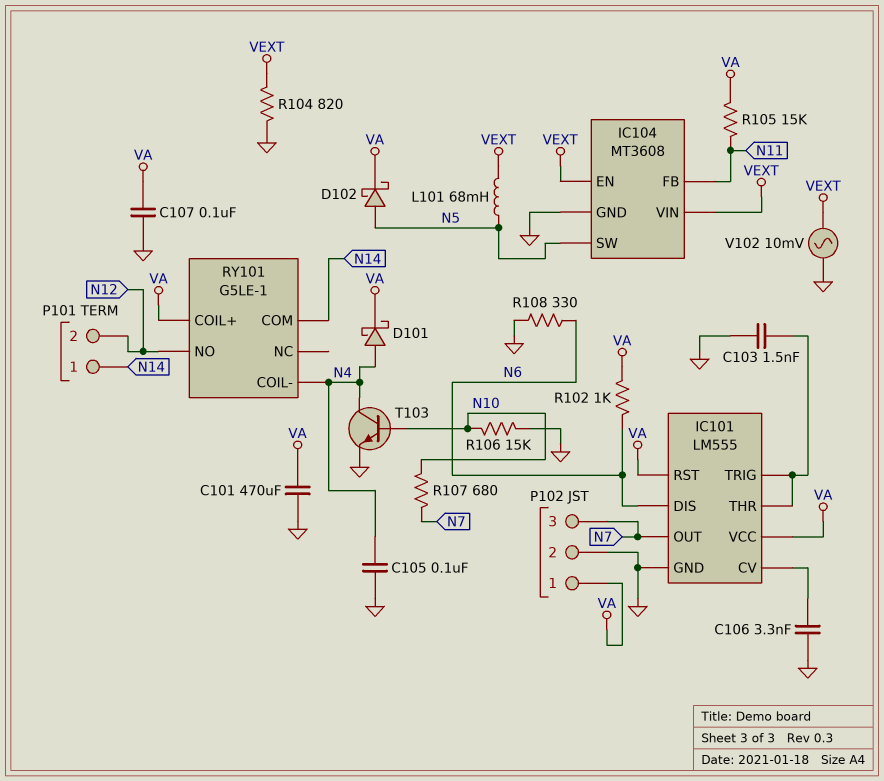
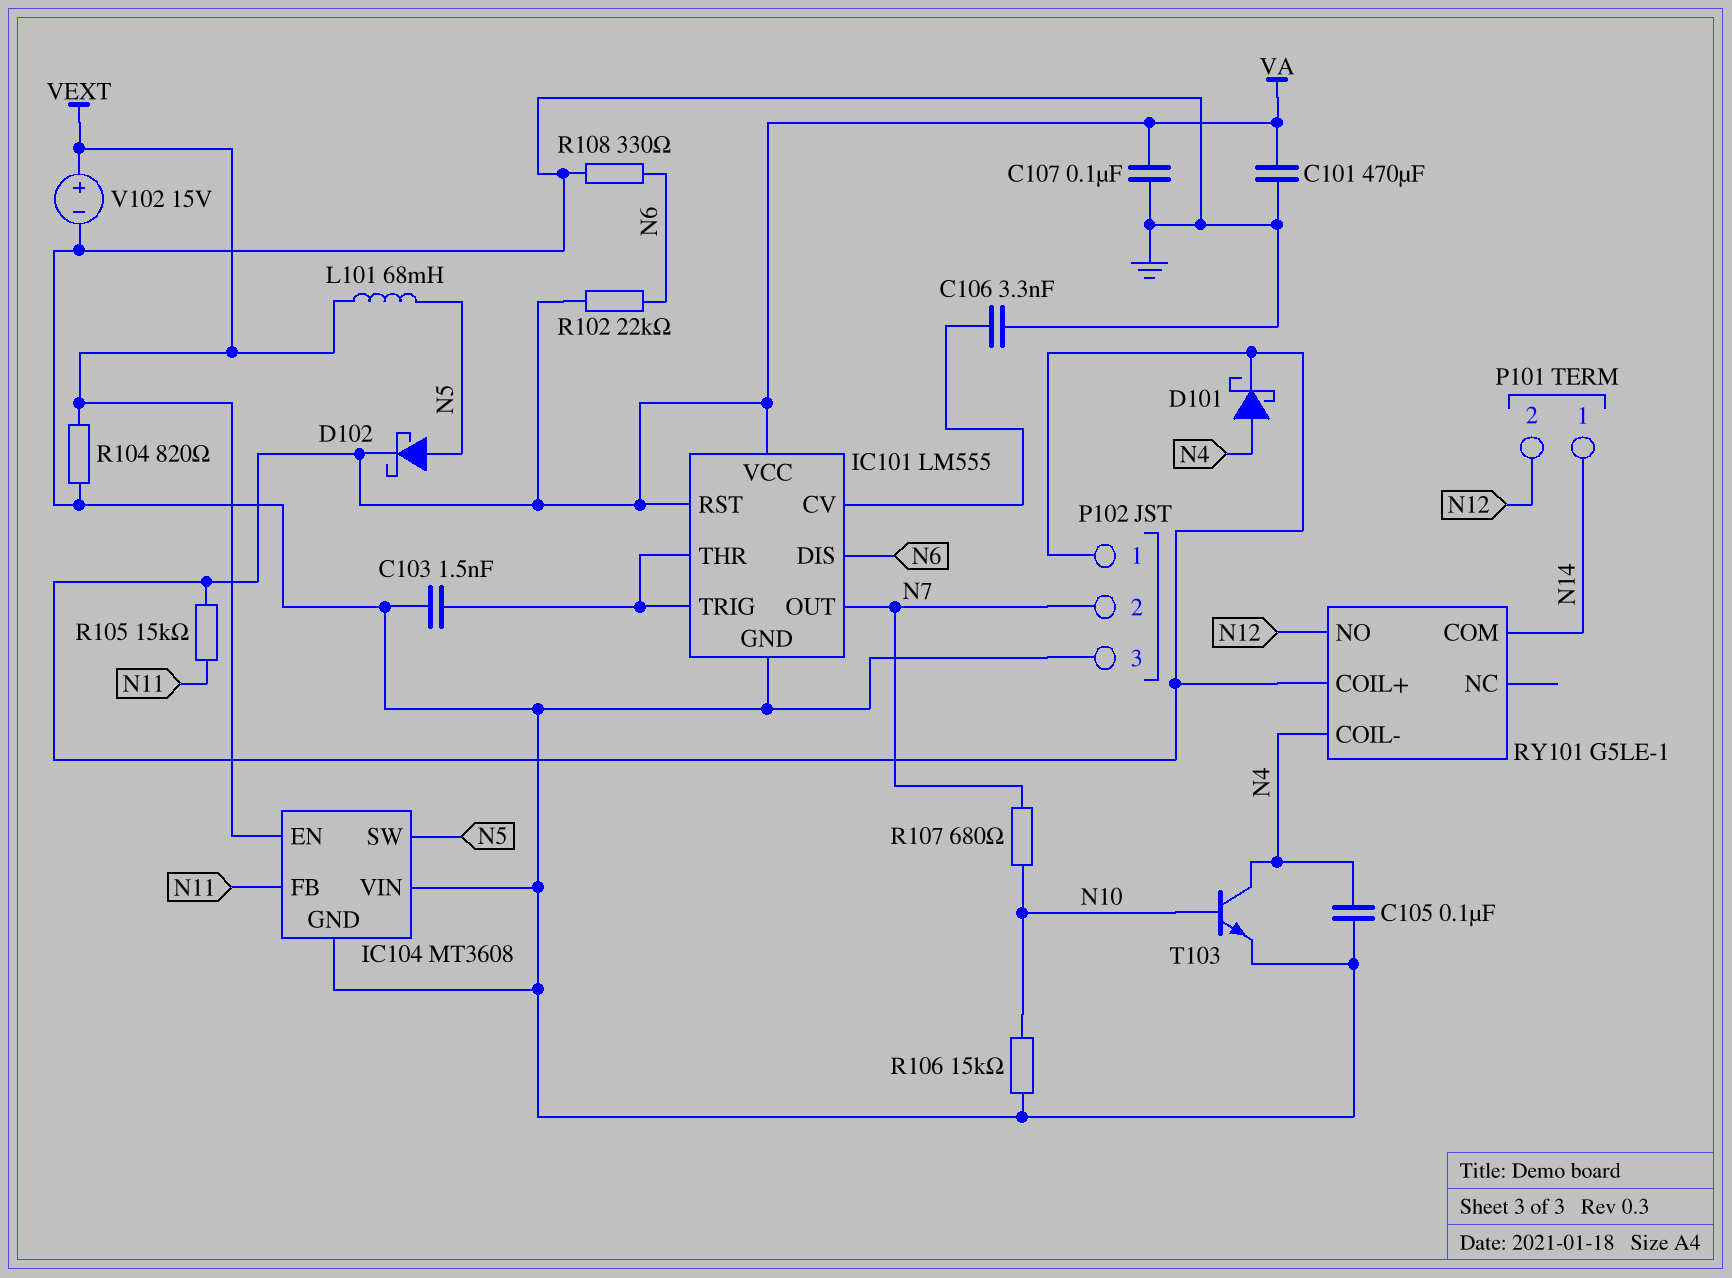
IC104 pin VIN: VEXT -> GND
P102 pin 2: GND -> N7
P102 pin 3: N7 -> GND
R102: 1k (N6, VA) -> 22k (N6, VA)
V102: AC 10mV (GND, VEXT) -> 15V (plus VEXT, minus GND)

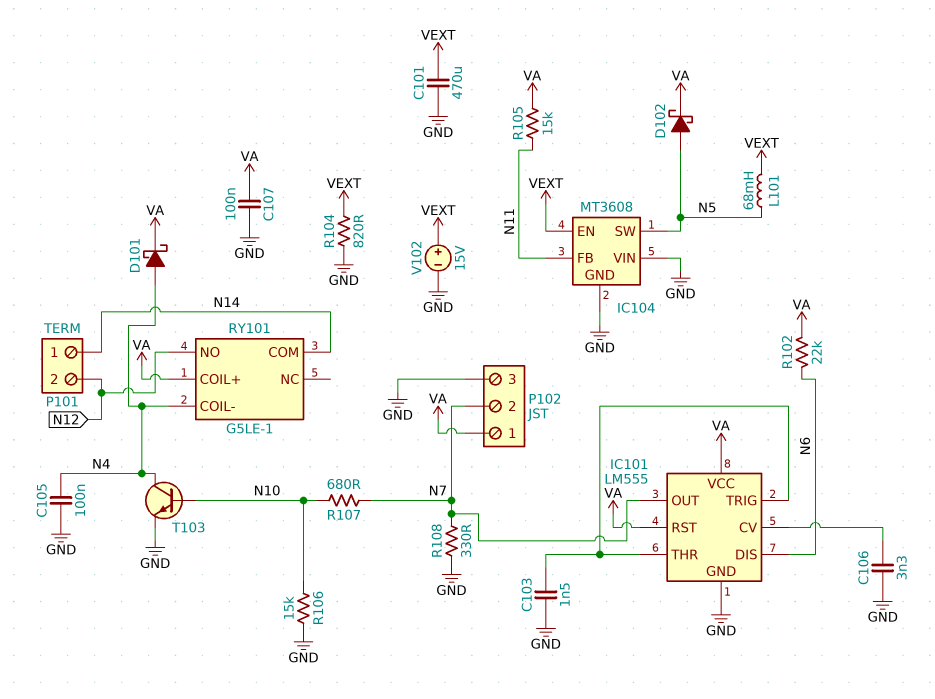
C101: 470uF (GND, VA) -> 470uF (GND, VEXT)
R108: 330 (GND, N6) -> 330 (GND, N7)

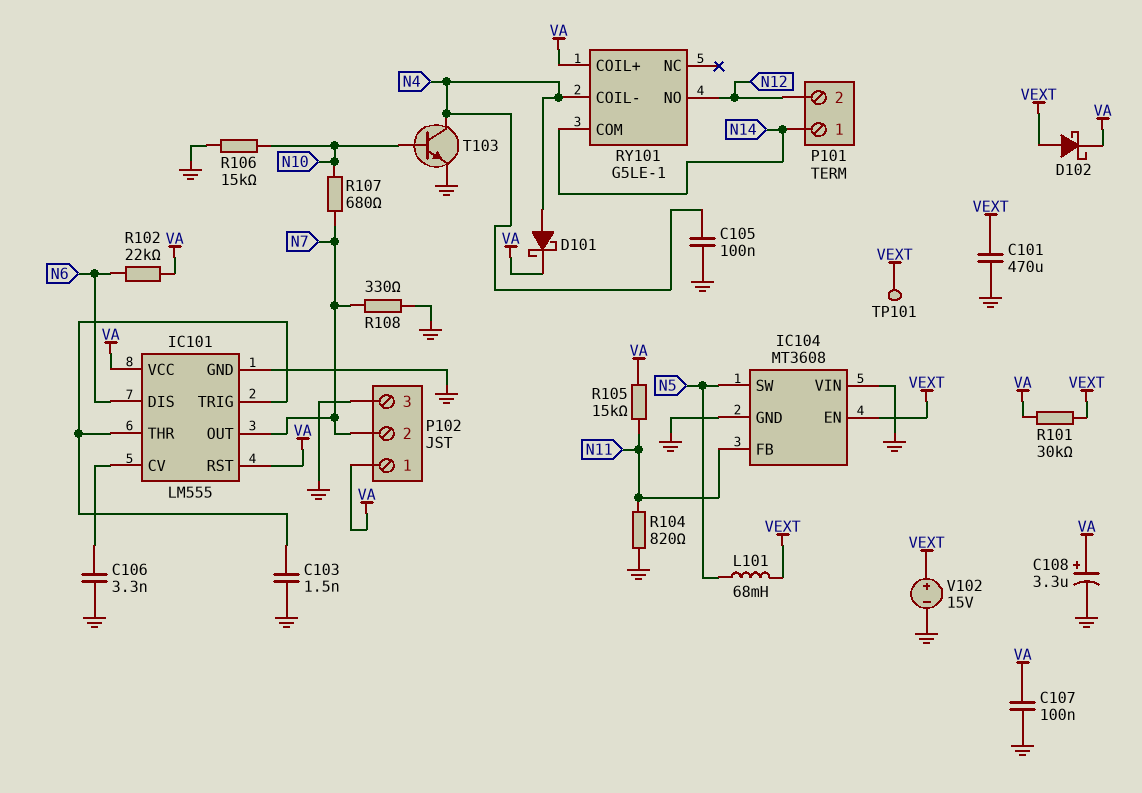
C108: none -> 3.3uF (plus VA, minus GND)
D102: schottky (A N5, K VA) -> schottky (A VEXT, K VA)
R101: none -> 30k (VA, VEXT)
R104: 820 (GND, VEXT) -> 820 (GND, N11)
TP101: none -> test point (VEXT)

